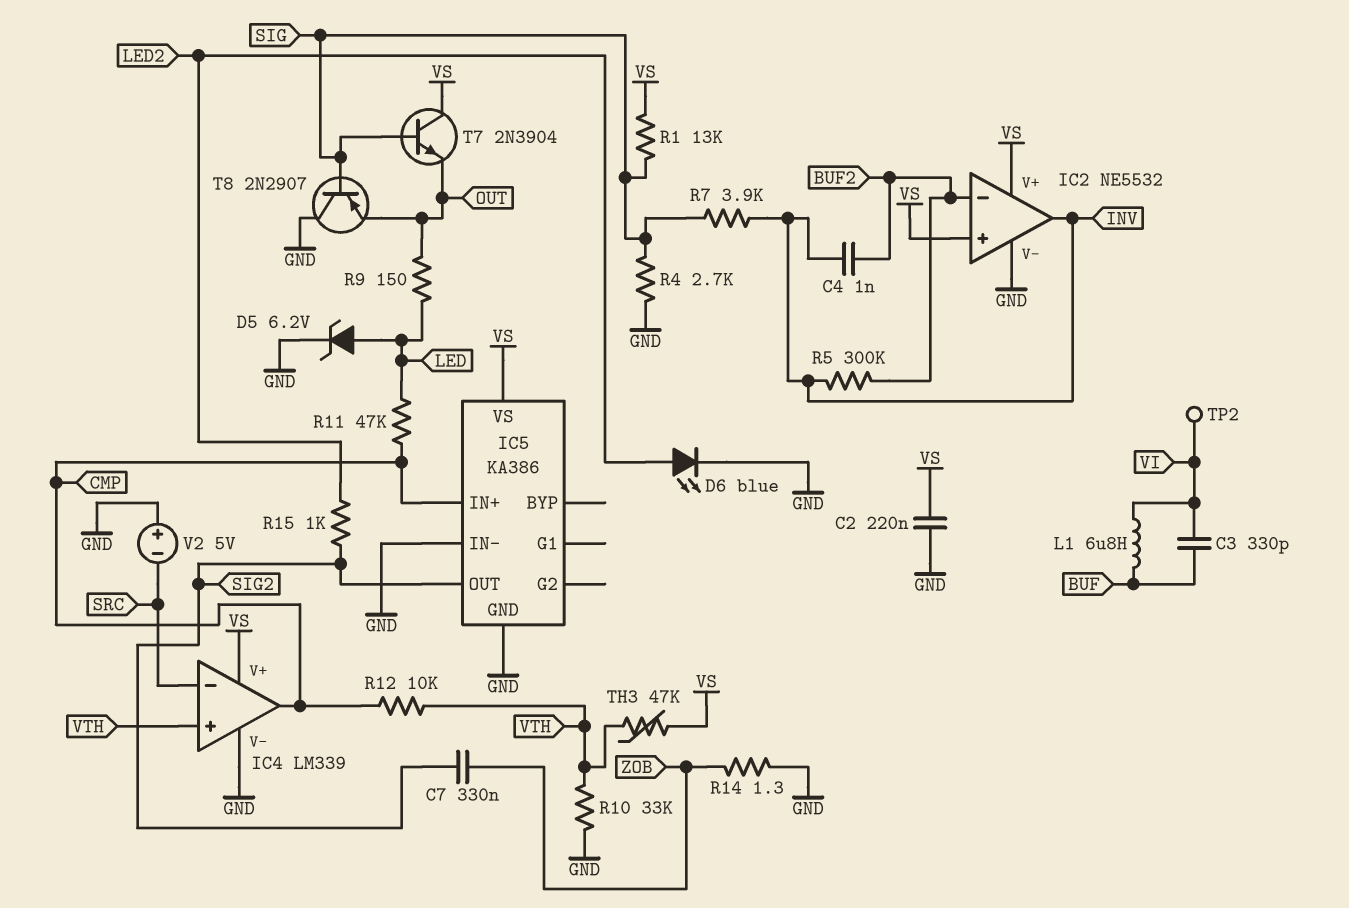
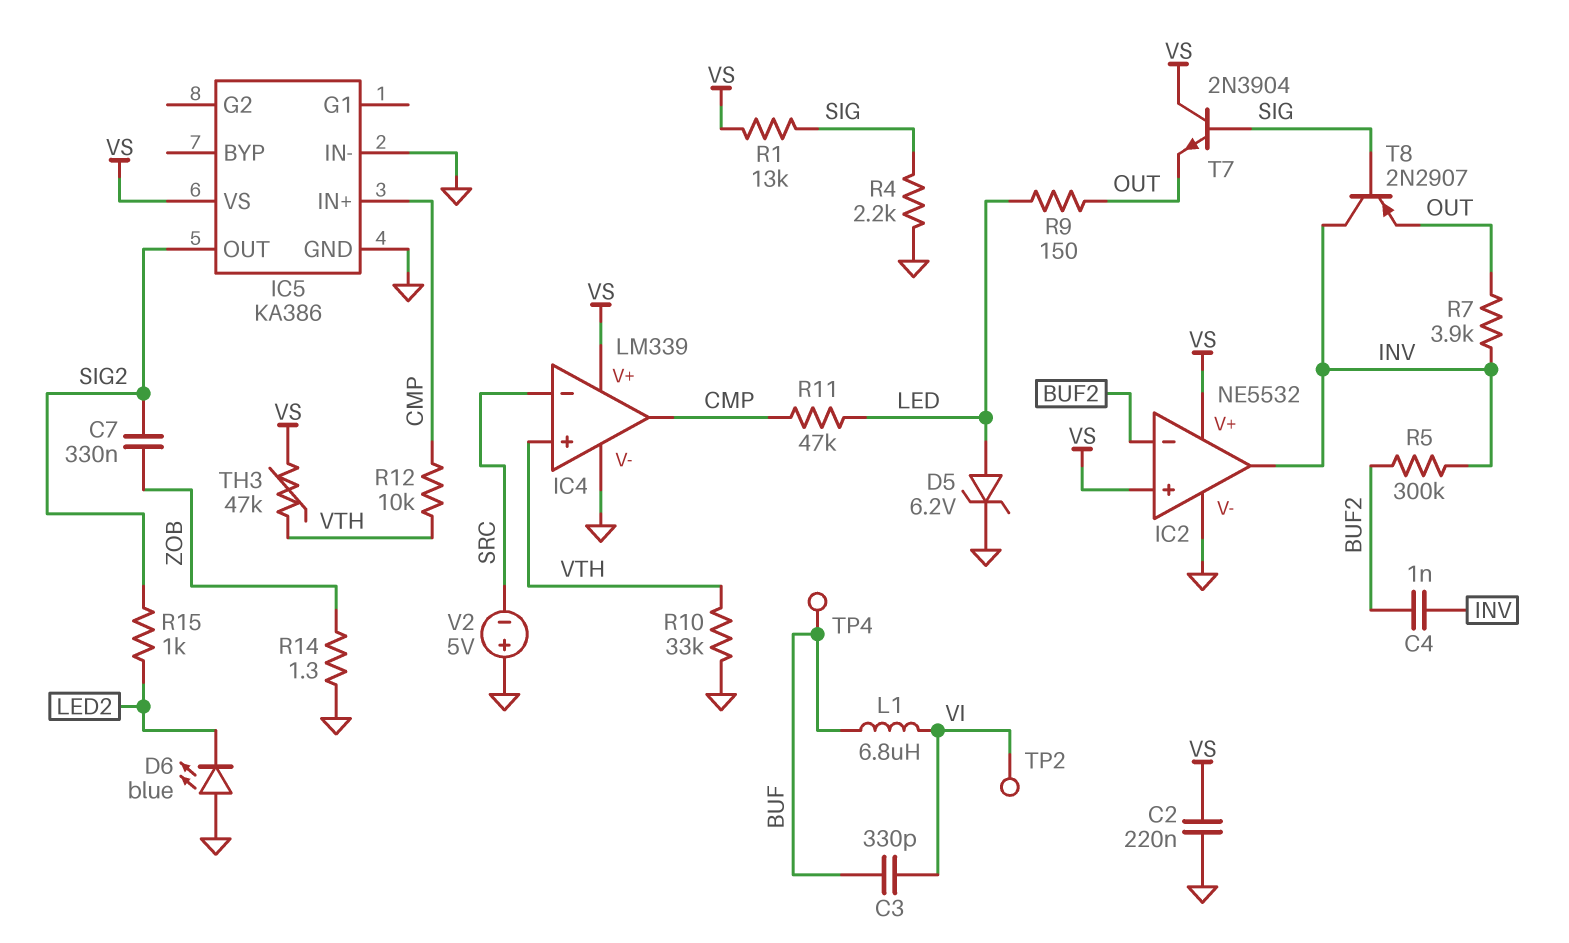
D6: LED blue (A LED2, K GND) -> LED blue (A GND, K LED2)
R4: 2.7k (GND, SIG) -> 2.2k (GND, SIG)
R7: 3.9k (INV, SIG) -> 3.9k (INV, OUT)
T8: PNP 2N2907 (B SIG, C GND, E OUT) -> PNP 2N2907 (B SIG, C INV, E OUT)
TP4: none -> test point (BUF)

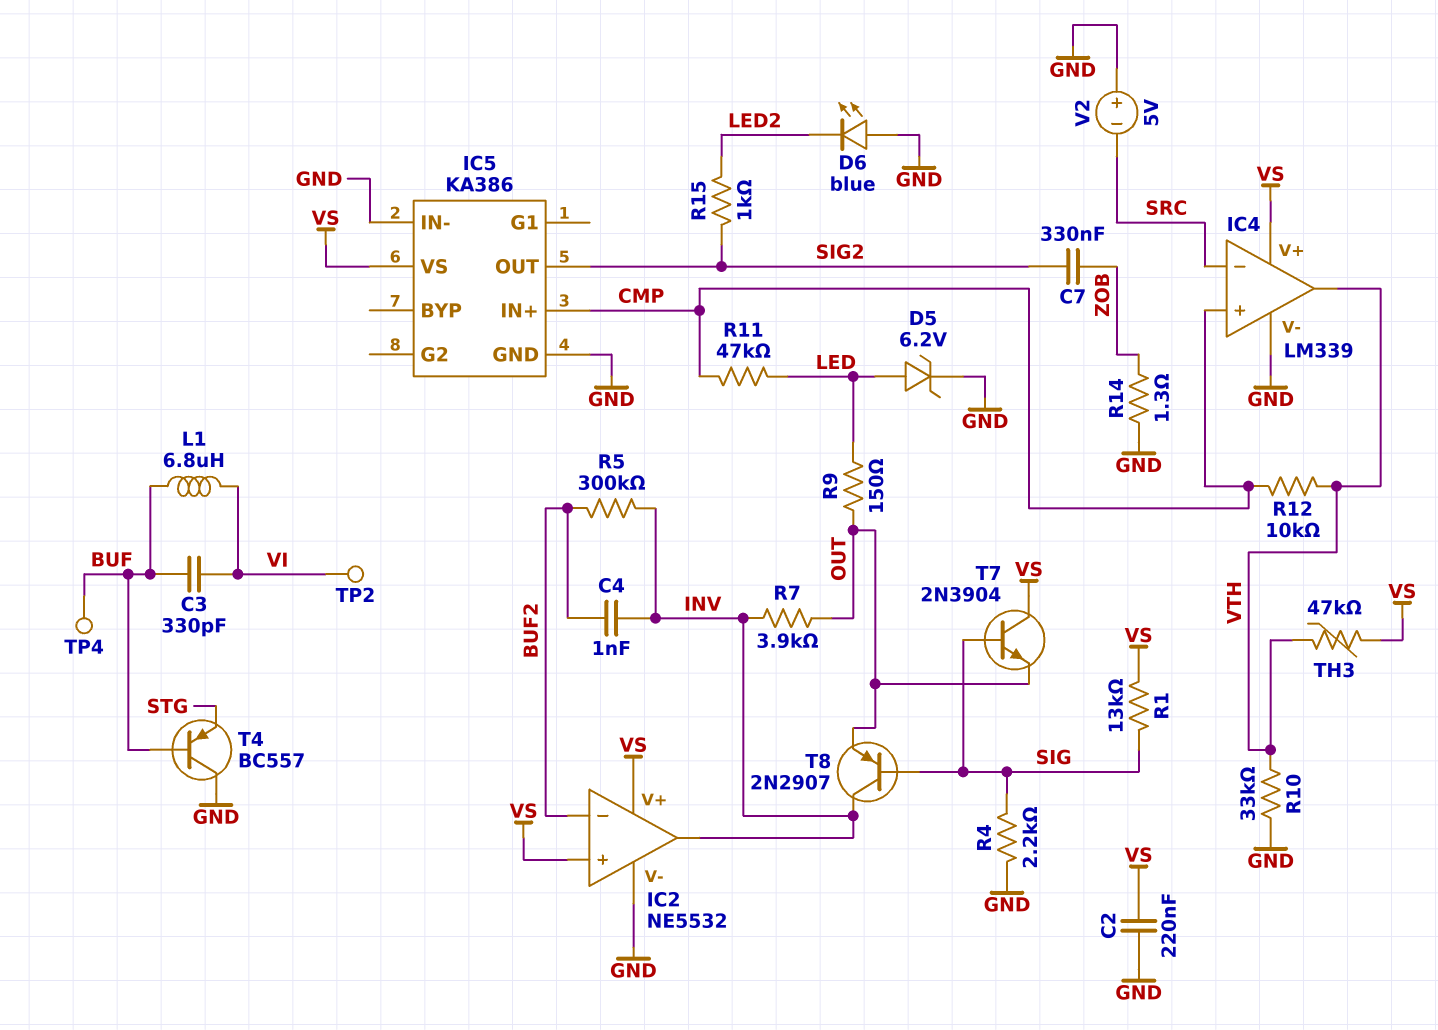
IC4 pin in+: VTH -> CMP
IC4 pin out: CMP -> VTH
T4: none -> PNP BC557 (B BUF, C GND, E STG)

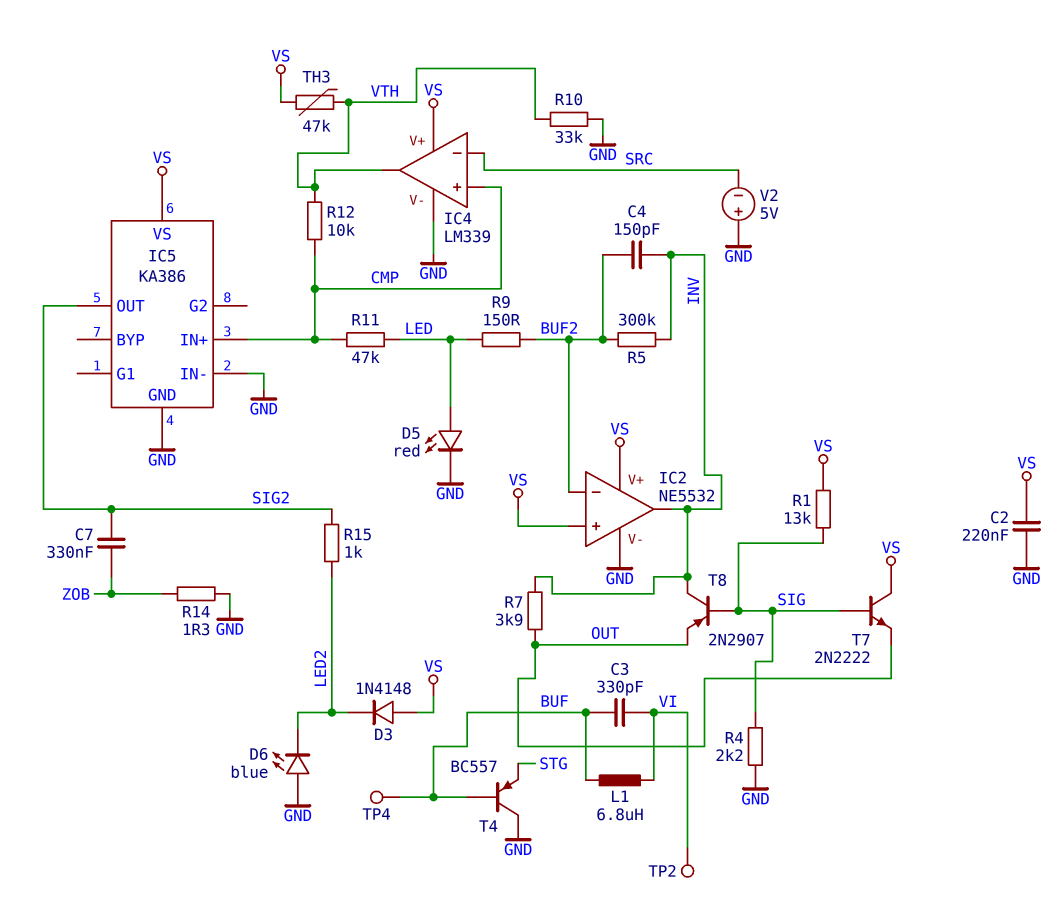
C4: 1nF (BUF2, INV) -> 150pF (BUF2, INV)
D3: none -> diode 1N4148 (A VS, K LED2)
D5: zener 6.2V (A LED, K GND) -> LED red (A LED, K GND)
R9: 150 (LED, OUT) -> 150 (BUF2, LED)
T7: NPN 2N3904 (B SIG, C VS, E OUT) -> NPN 2N2222 (B SIG, C VS, E OUT)

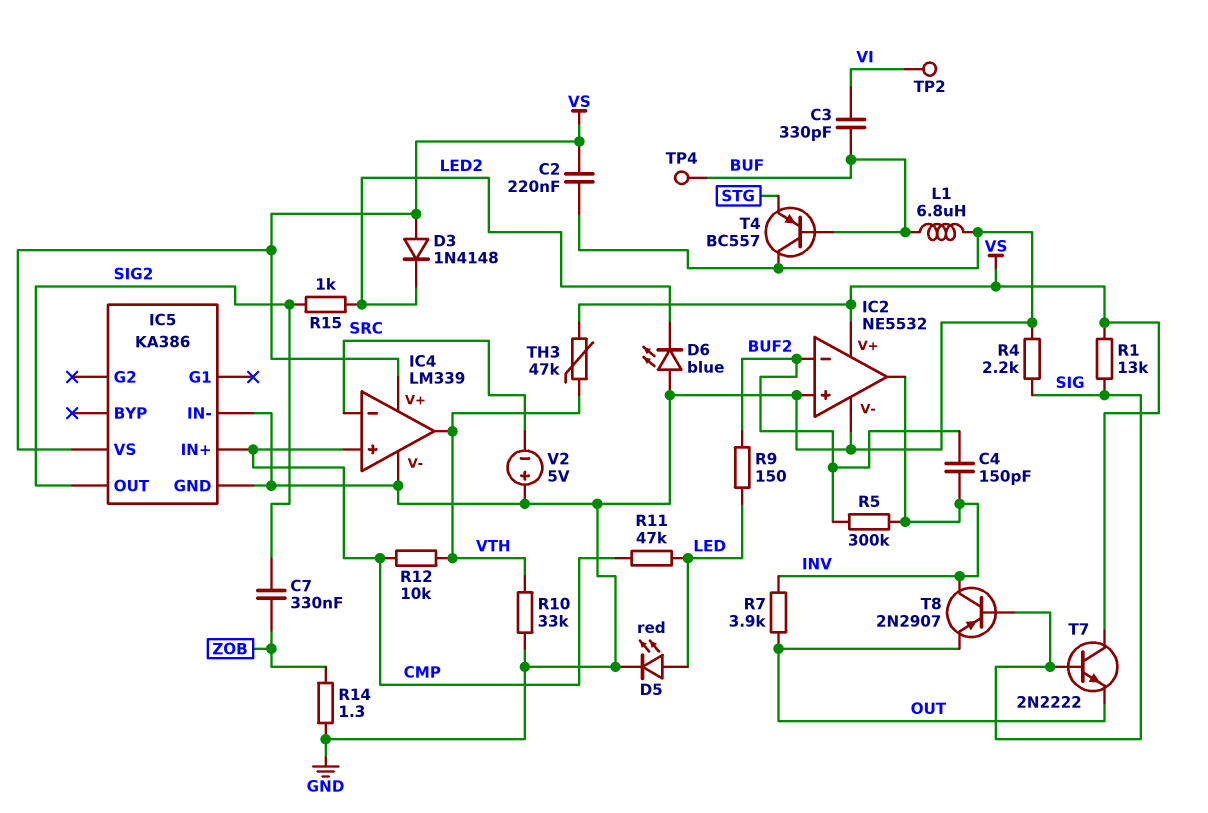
IC2 pin in+: VS -> GND
L1: 6.8uH (BUF, VI) -> 6.8uH (BUF, GND)

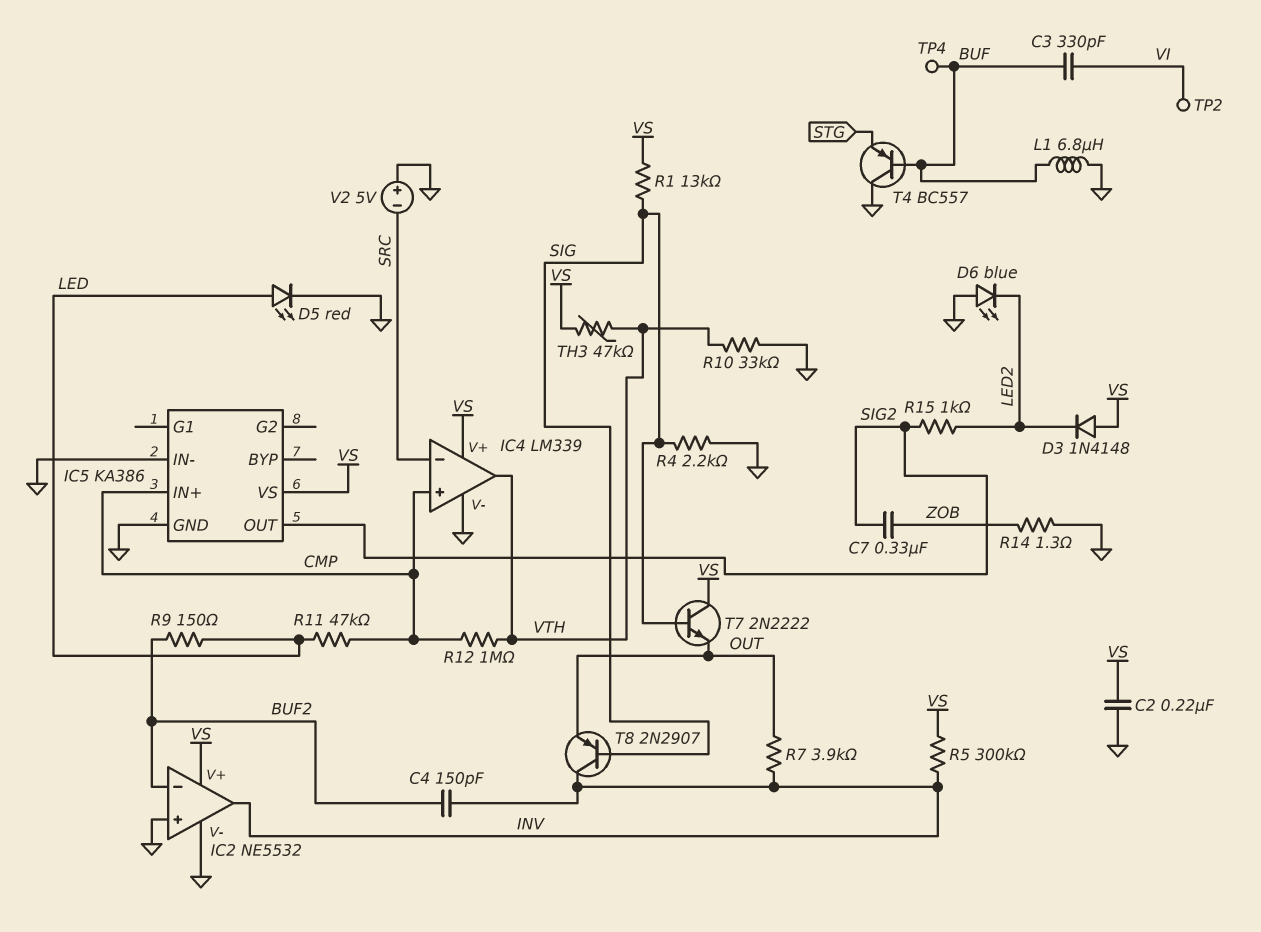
R5: 300k (BUF2, INV) -> 300k (INV, VS)
R12: 10k (CMP, VTH) -> 1M (CMP, VTH)

